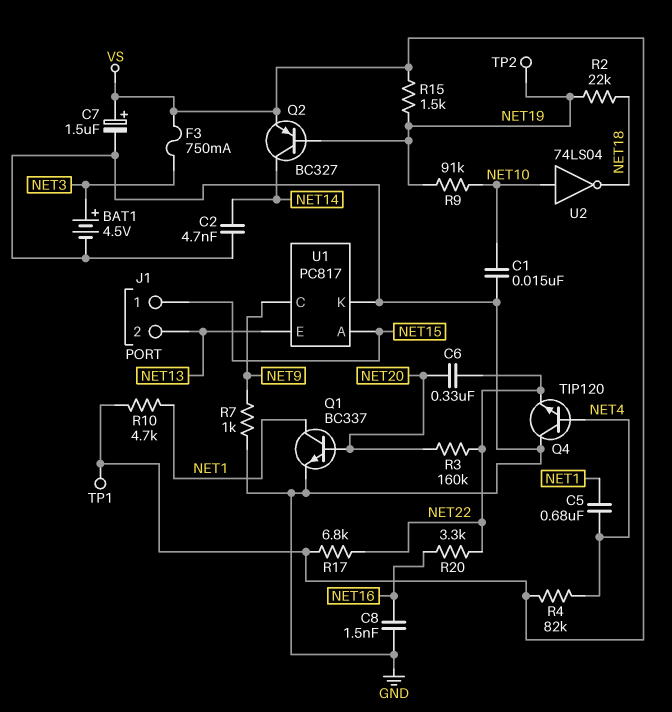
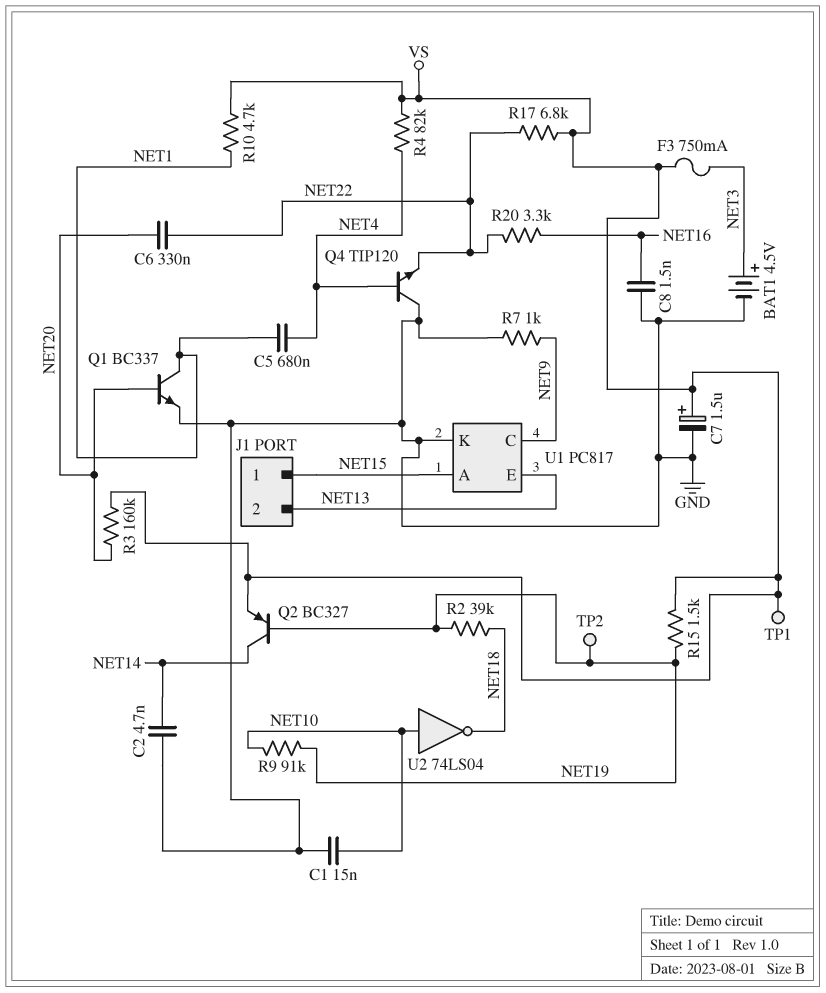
R2: 22k (NET18, NET19) -> 39k (NET18, NET19)
R3: 160k (NET20, NET22) -> 160k (NET20, VS)

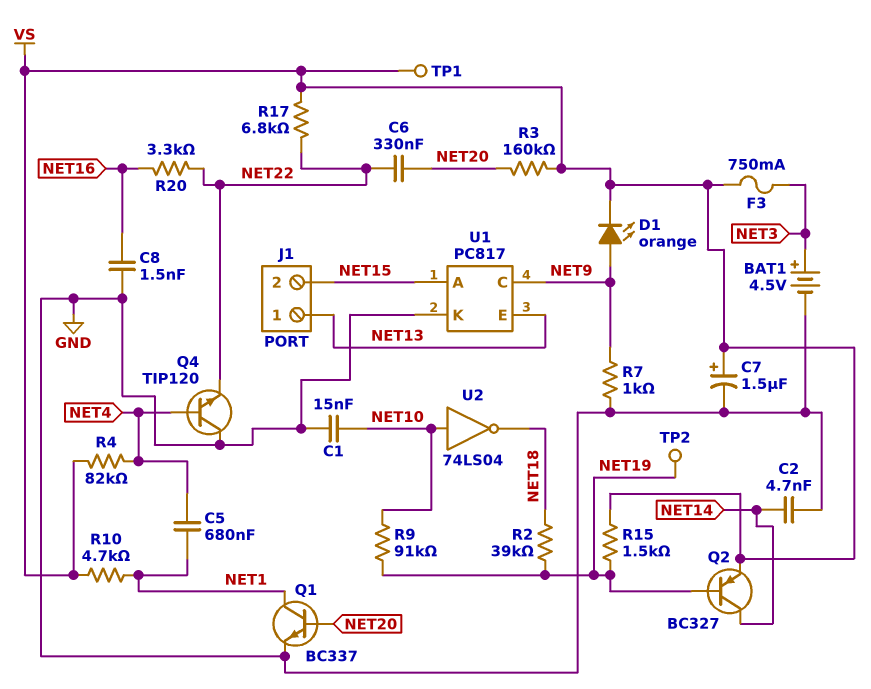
D1: none -> LED orange (A NET9, K VS)
J1 pin 1: NET15 -> NET13
J1 pin 2: NET13 -> NET15

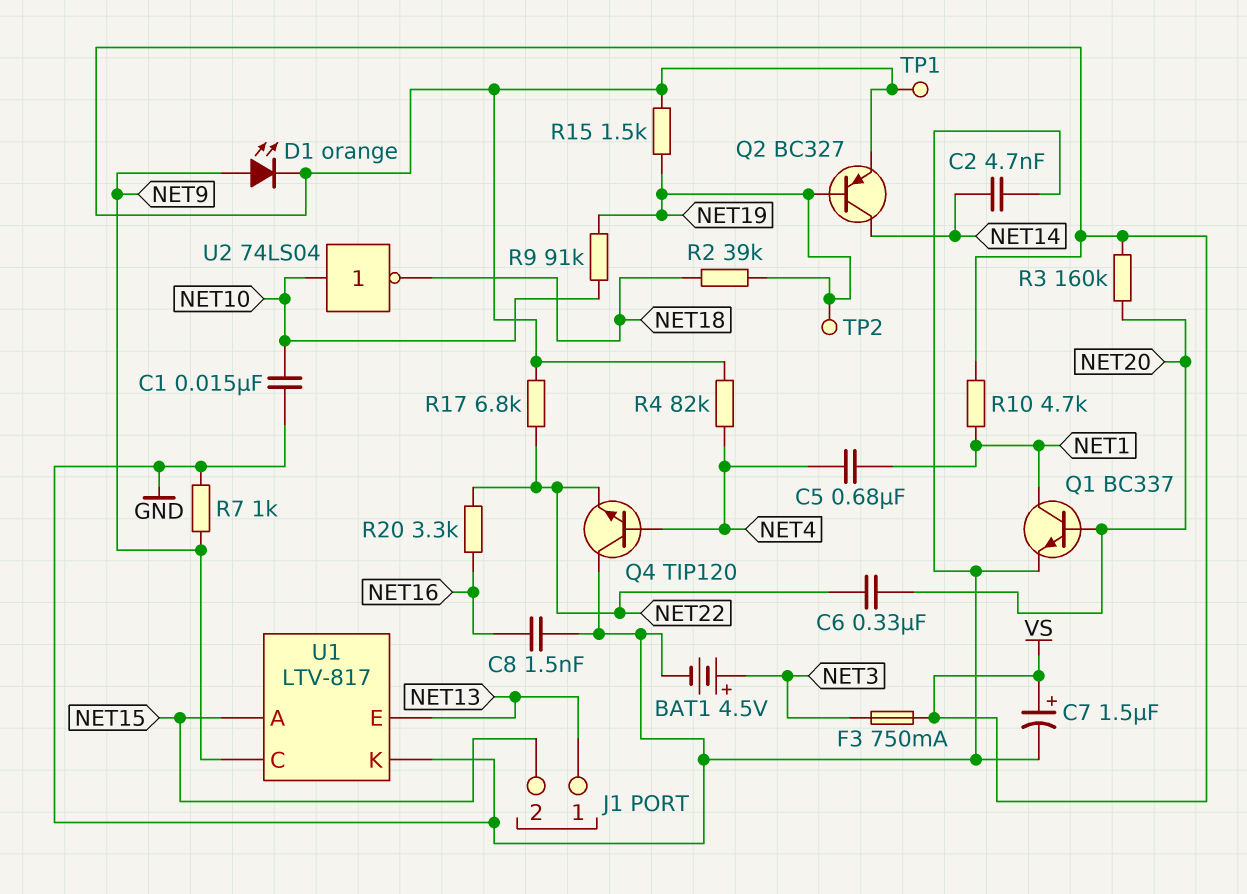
U1: PC817 -> LTV-817

